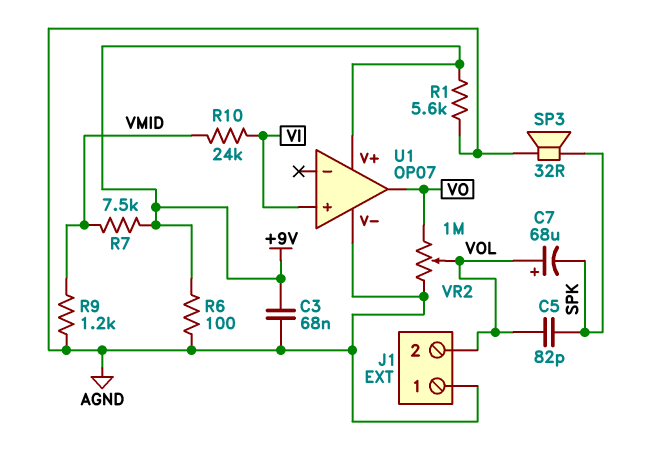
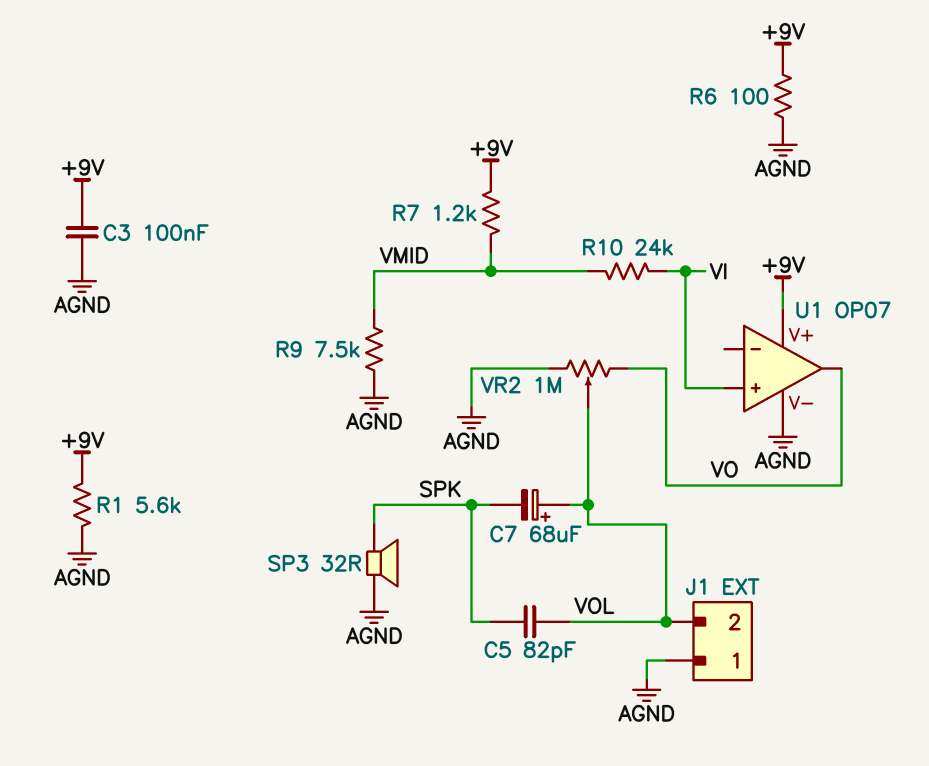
C3: 68nF (+9V, AGND) -> 100nF (+9V, AGND)
R7: 7.5k (+9V, VMID) -> 1.2k (+9V, VMID)
R9: 1.2k (AGND, VMID) -> 7.5k (AGND, VMID)

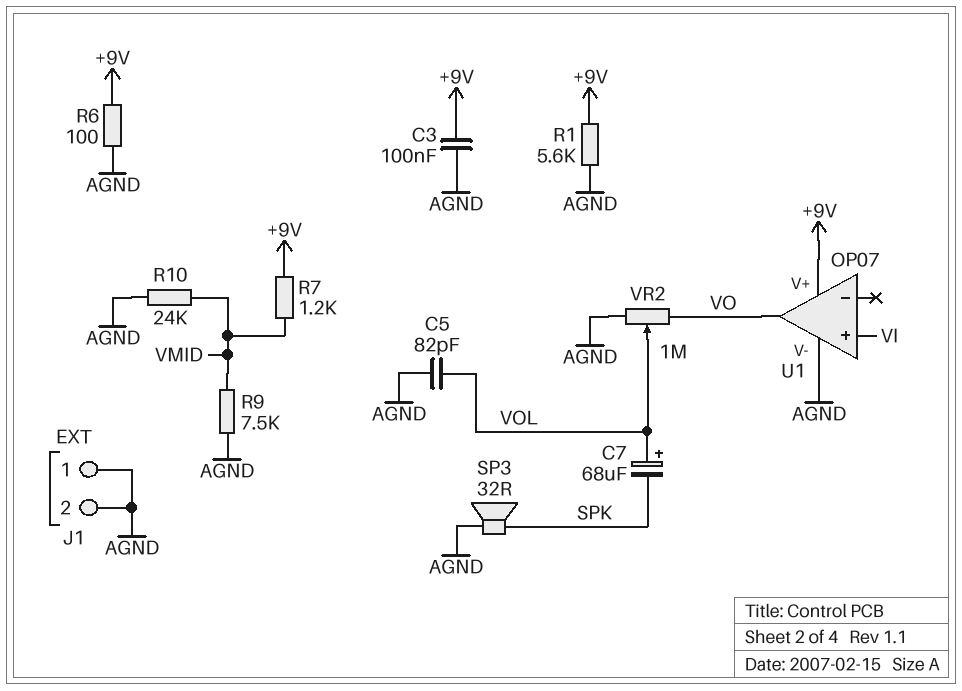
C5: 82pF (SPK, VOL) -> 82pF (AGND, VOL)
J1 pin 2: VOL -> AGND
R10: 24k (VI, VMID) -> 24k (AGND, VMID)

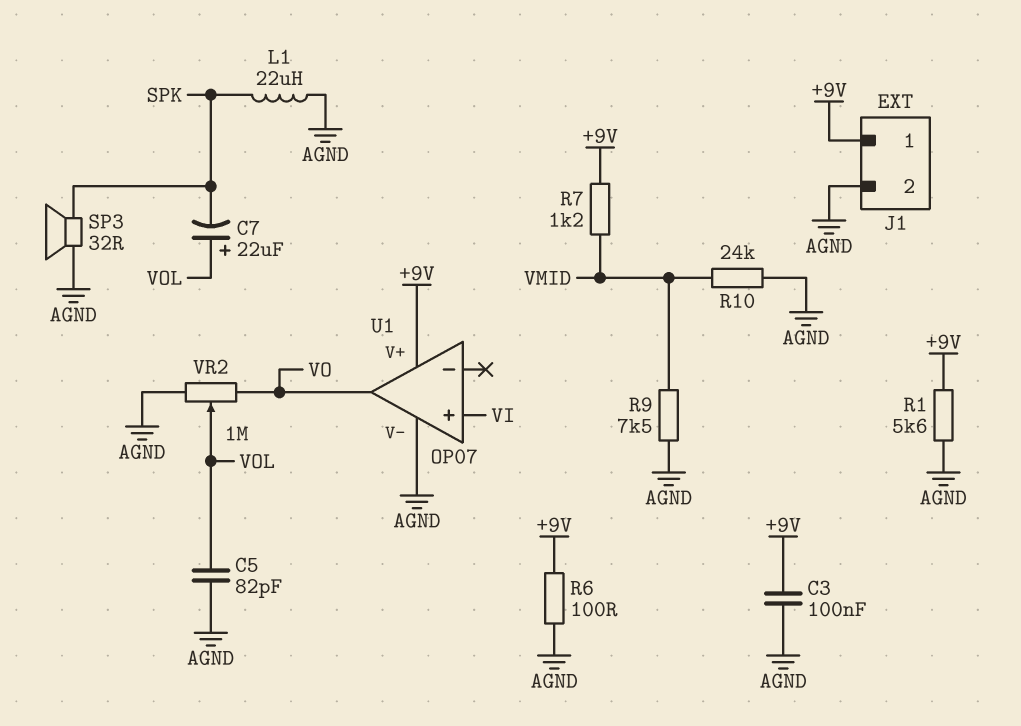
C7: 68uF (plus VOL, minus SPK) -> 22uF (plus VOL, minus SPK)
J1 pin 1: AGND -> +9V
L1: none -> 22uH (AGND, SPK)

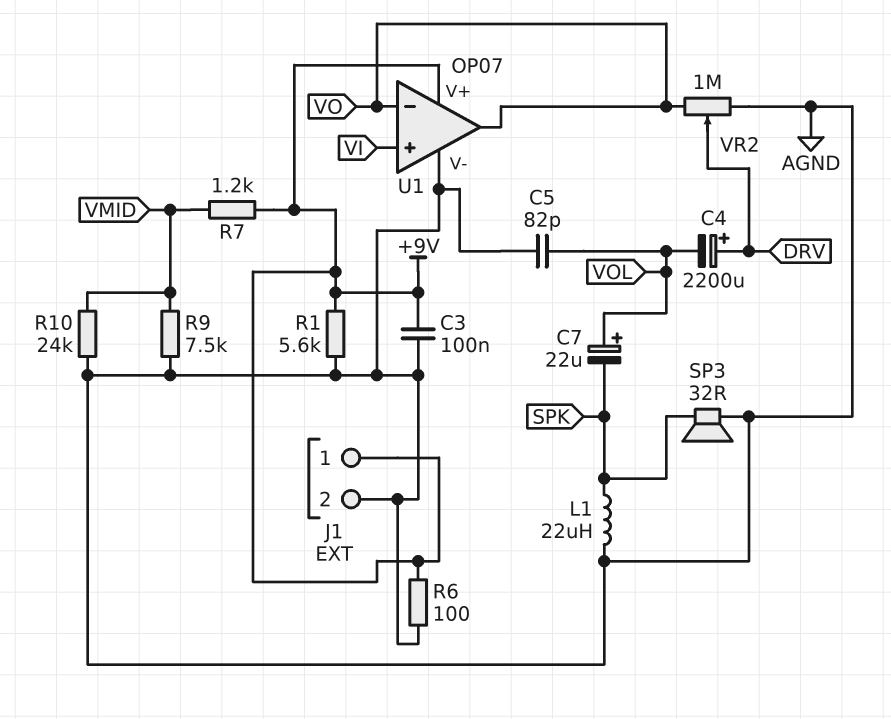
C4: none -> 2200uF (plus DRV, minus VOL)
U1 pin in-: none -> VO
VR2: 1M (AGND, VO, wiper VOL) -> 1M (AGND, VO, wiper DRV)

